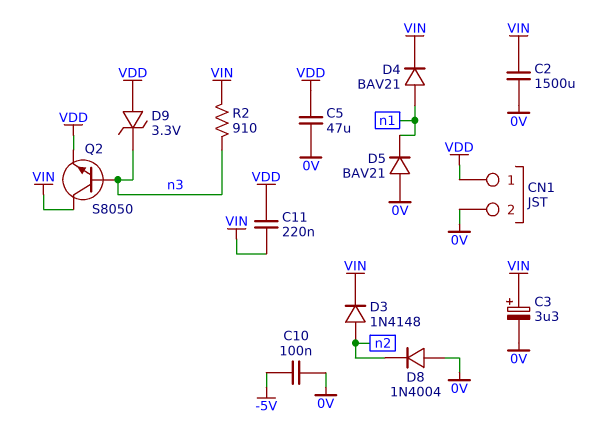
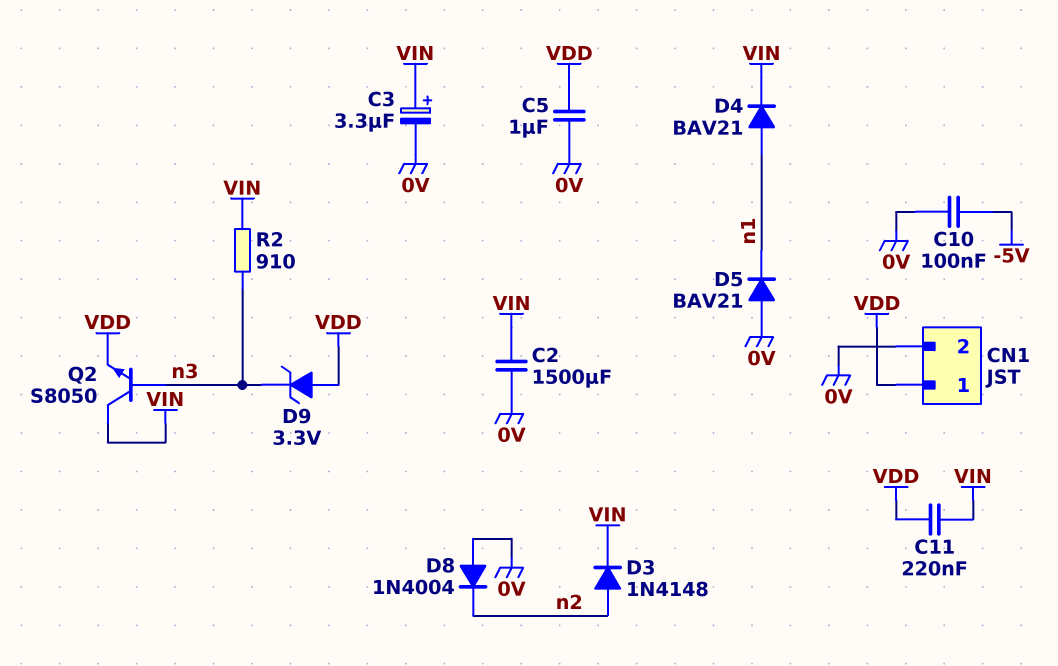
C5: 47uF (0V, VDD) -> 1uF (0V, VDD)

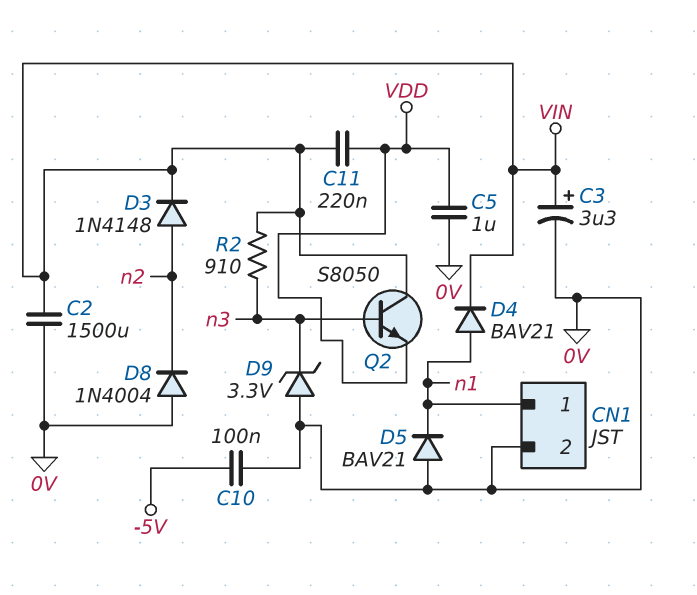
CN1 pin 1: VDD -> n1
D9: zener 3.3V (A VDD, K n3) -> zener 3.3V (A 0V, K n3)

